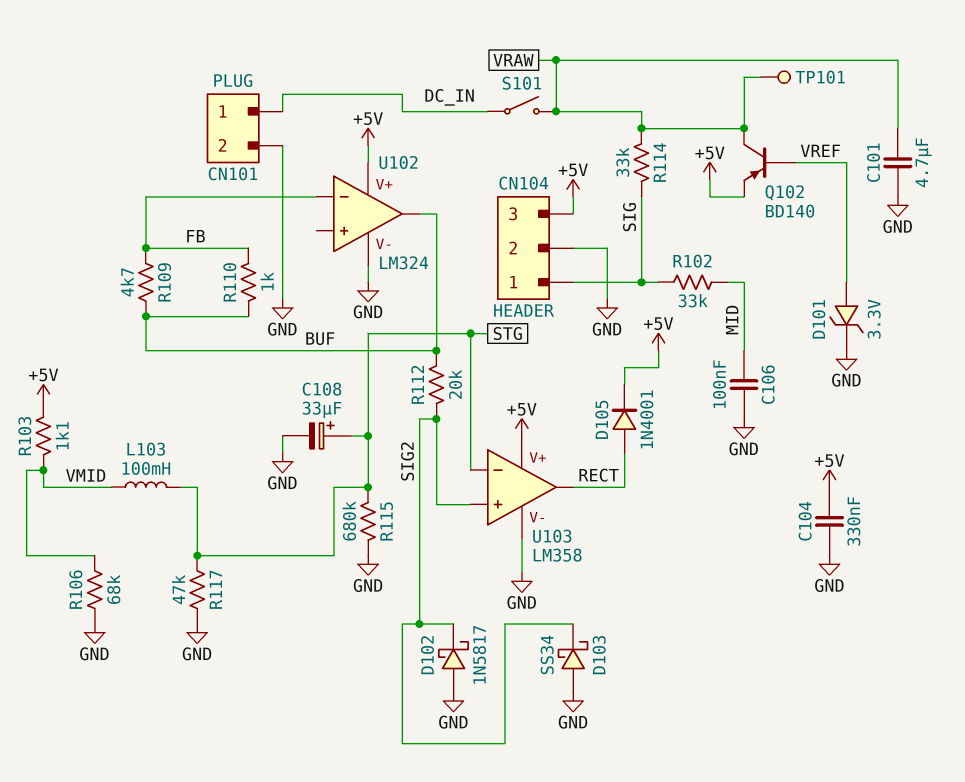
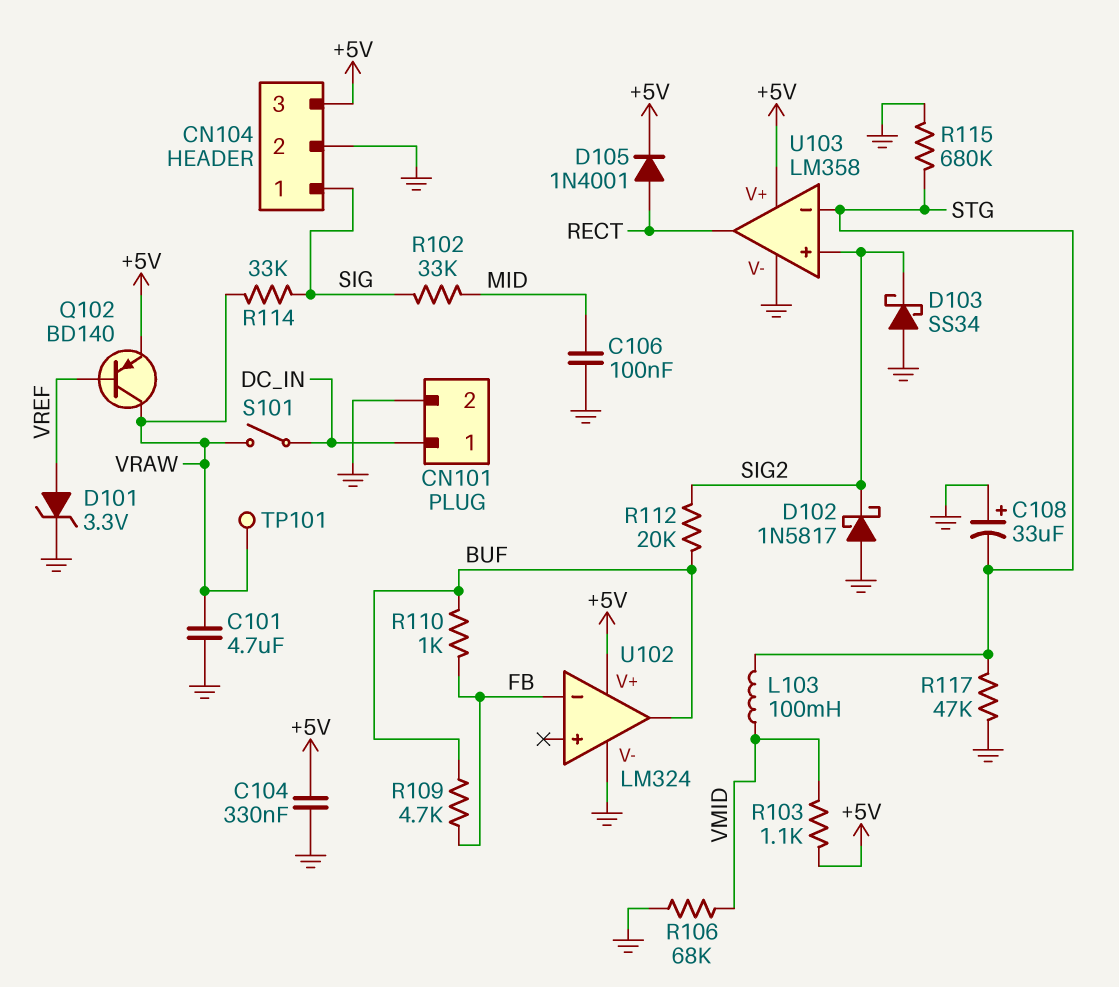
C108: 33uF (plus STG, minus GND) -> 33uF (plus GND, minus STG)

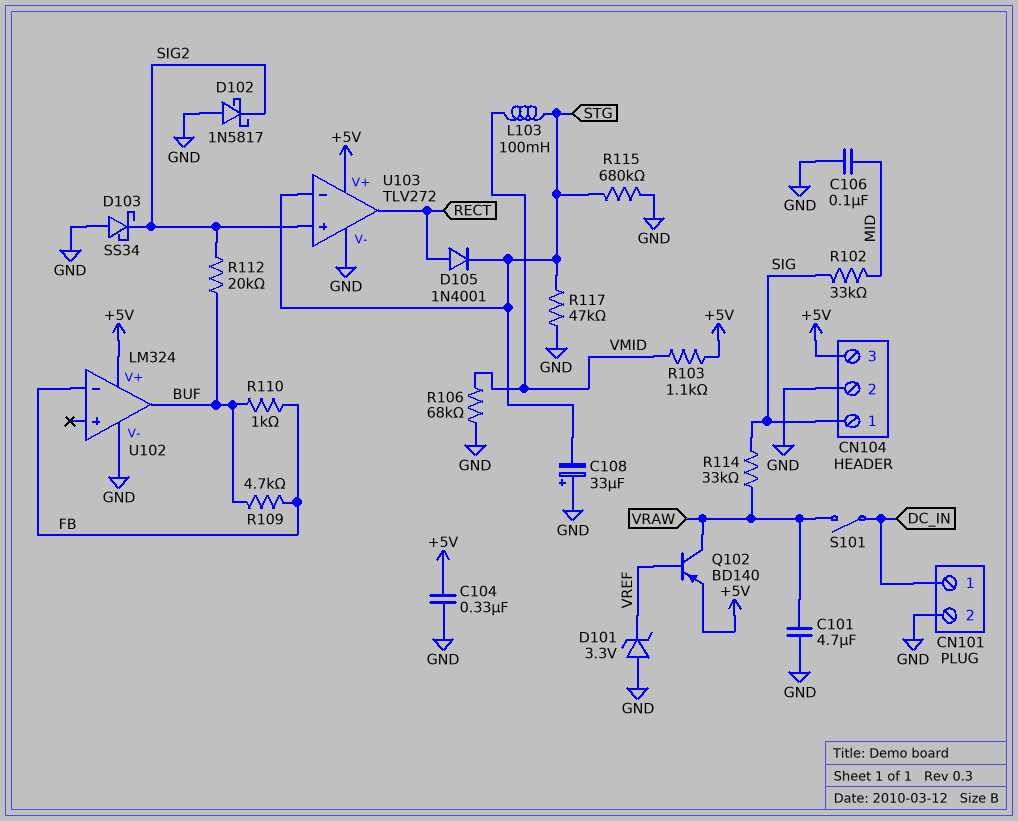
D101: zener 3.3V (A VREF, K GND) -> zener 3.3V (A GND, K VREF)
D105: diode 1N4001 (A RECT, K +5V) -> diode 1N4001 (A RECT, K STG)
TP101: test point (VRAW) -> none
U103: LM358 -> TLV272

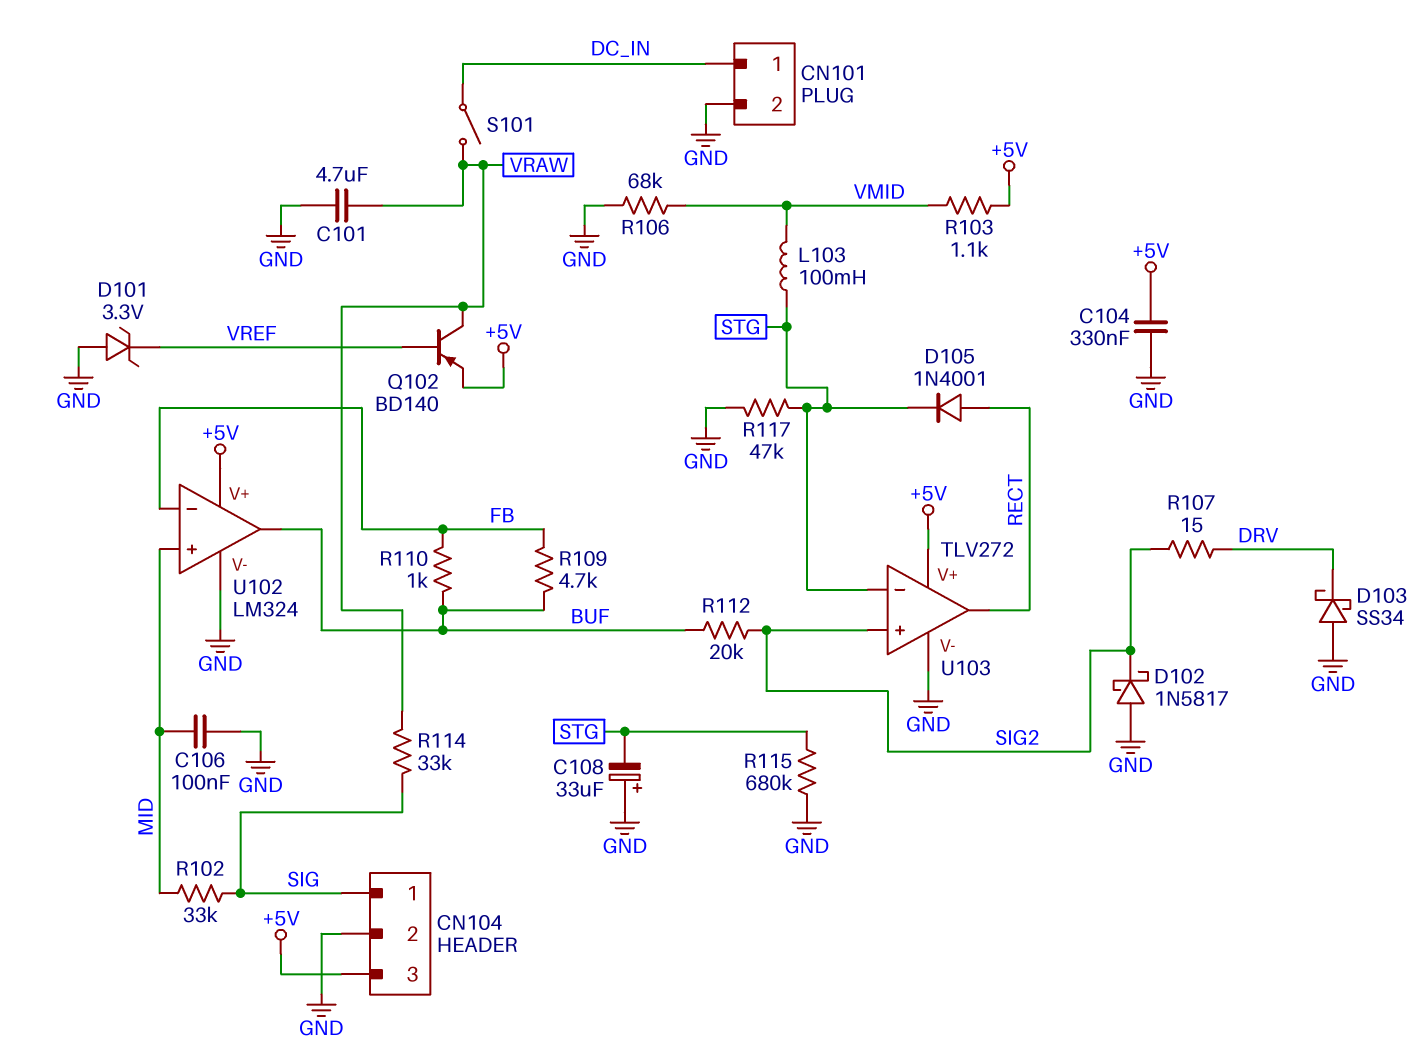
D103: schottky SS34 (A GND, K SIG2) -> schottky SS34 (A GND, K DRV)
R107: none -> 15 (DRV, SIG2)
U102 pin in+: none -> MID

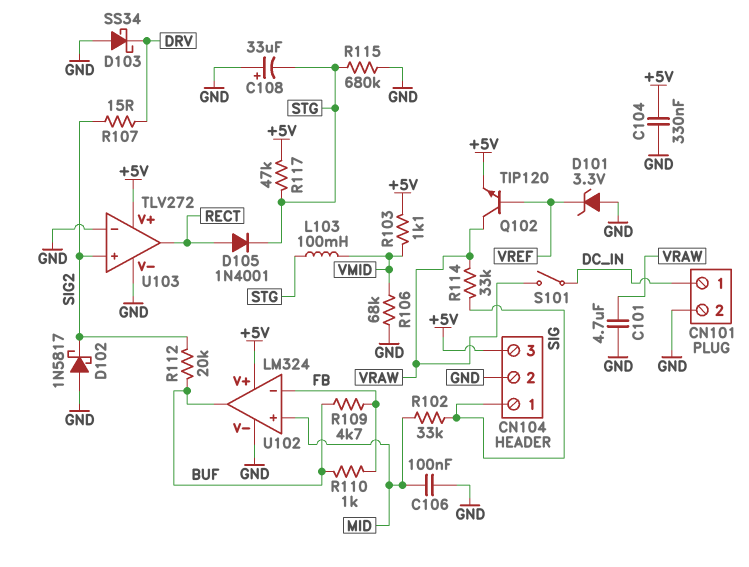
Q102: PNP BD140 (B VREF, C VRAW, E +5V) -> NPN TIP120 (B VREF, C VRAW, E +5V)
R117: 47k (GND, STG) -> 47k (+5V, STG)
U103 pin in-: STG -> GND

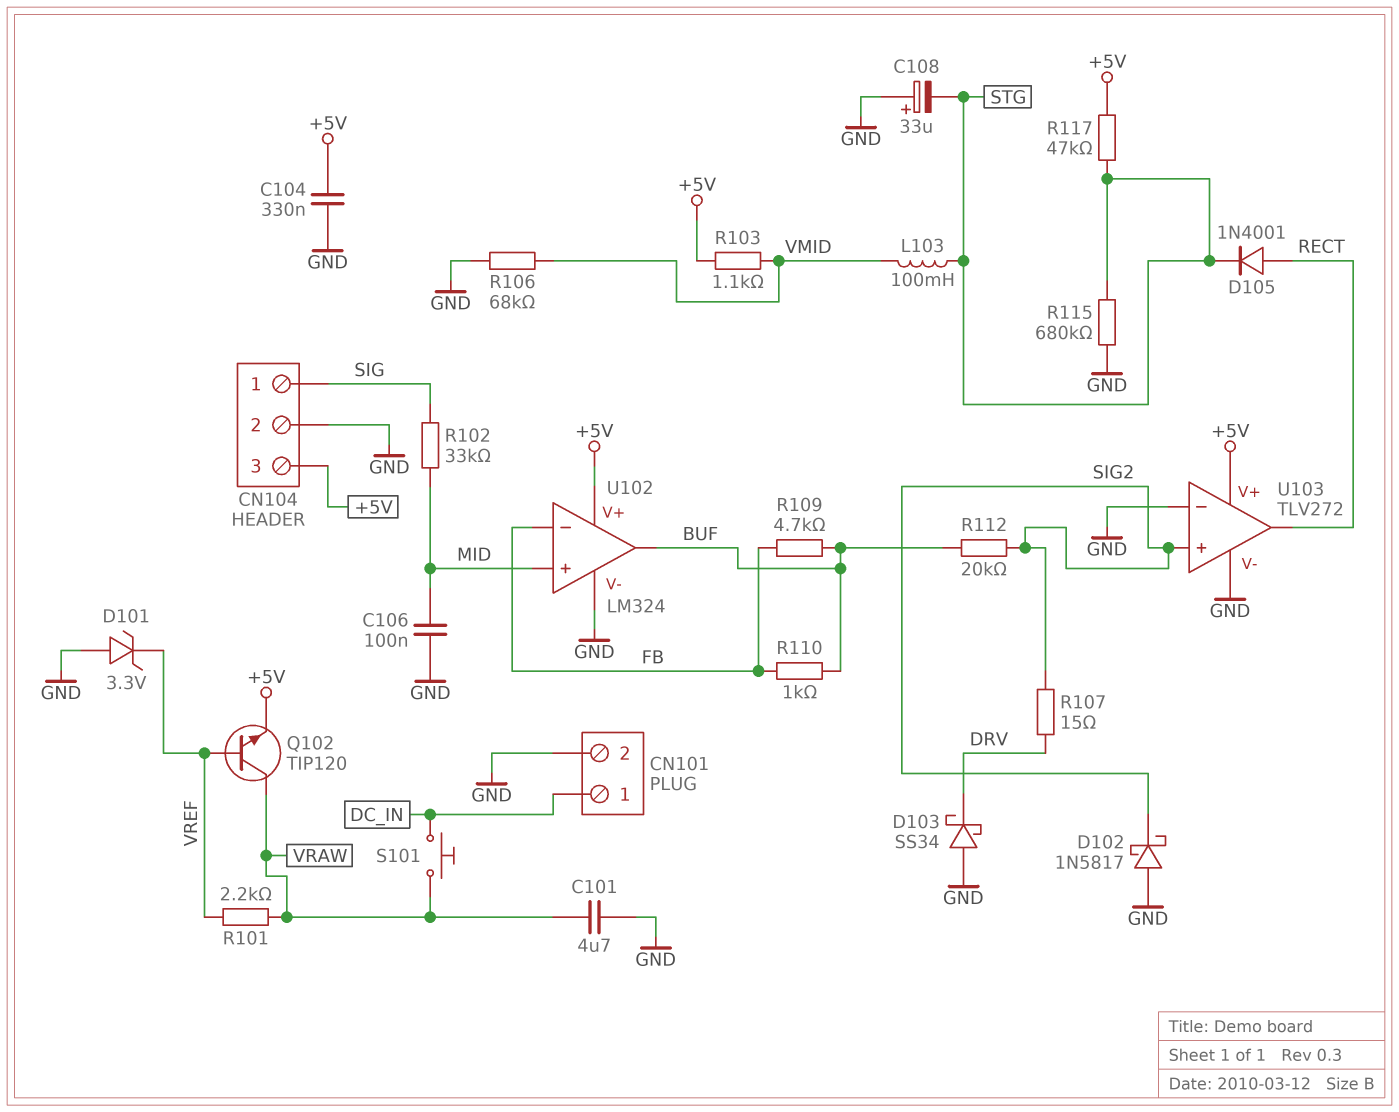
R101: none -> 2.2k (VRAW, VREF)
R114: 33k (SIG, VRAW) -> none
S101: switch (DC_IN, VRAW) -> button (DC_IN, VRAW)

